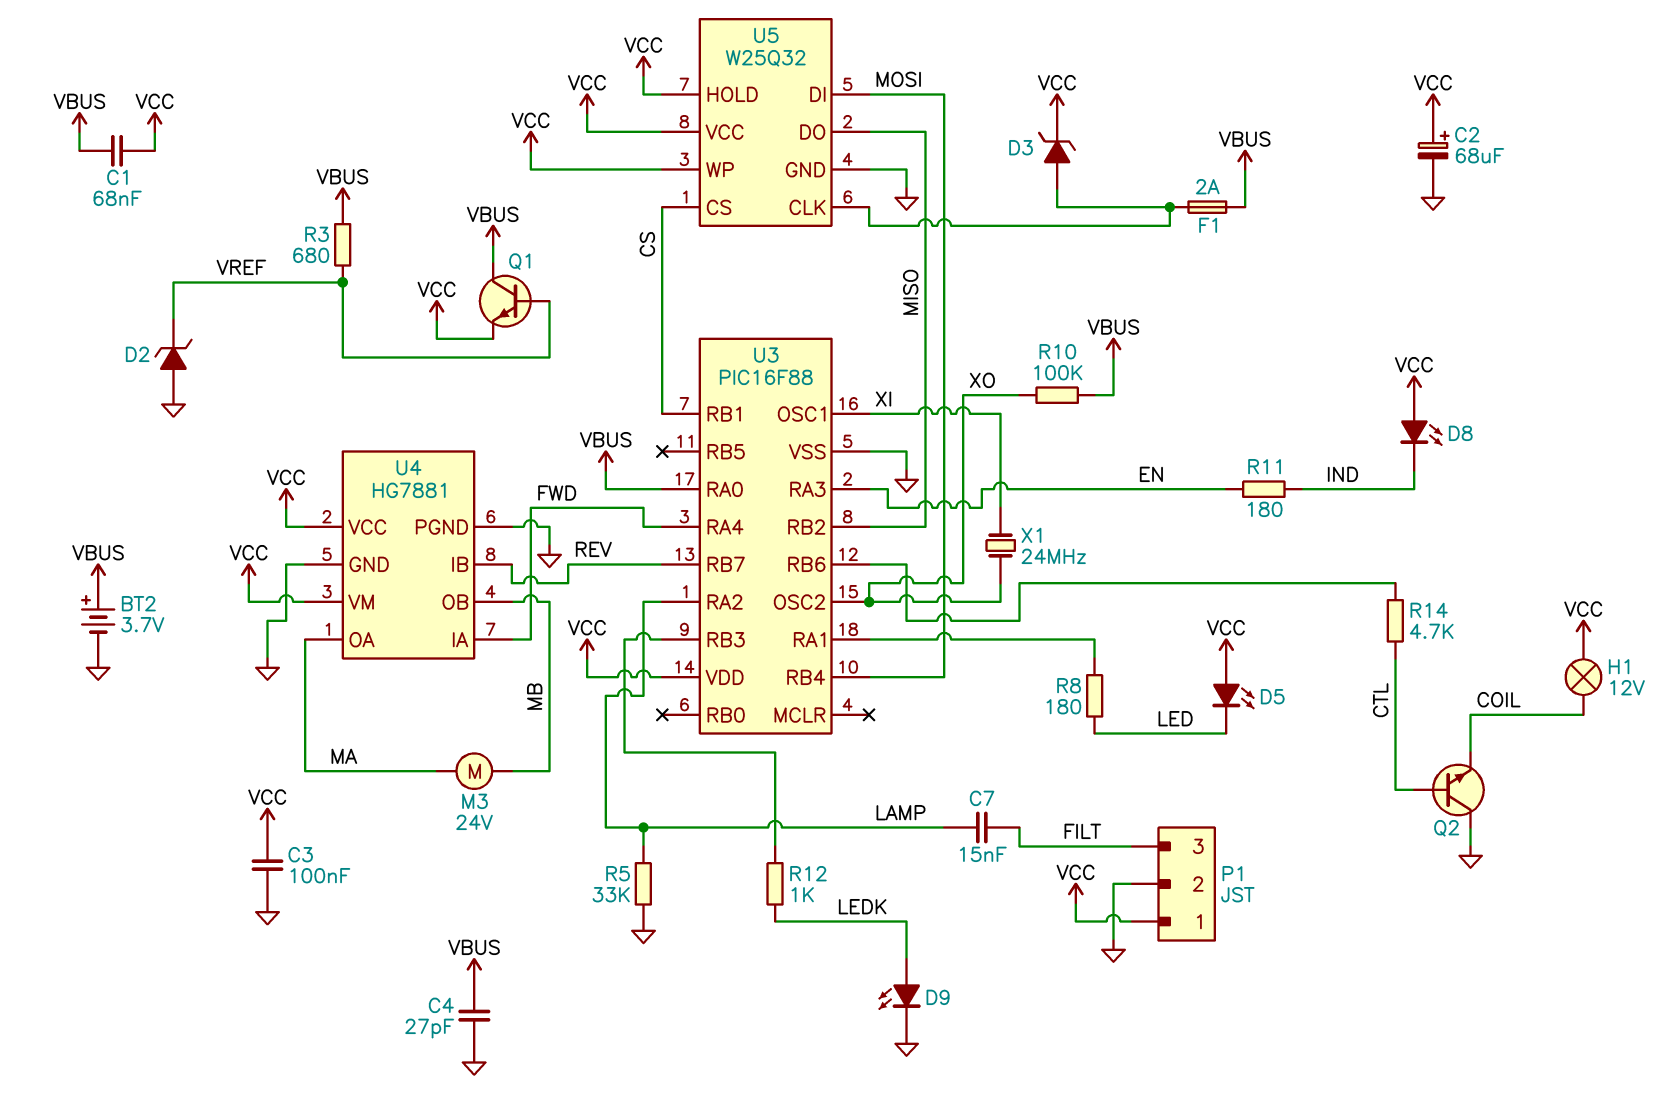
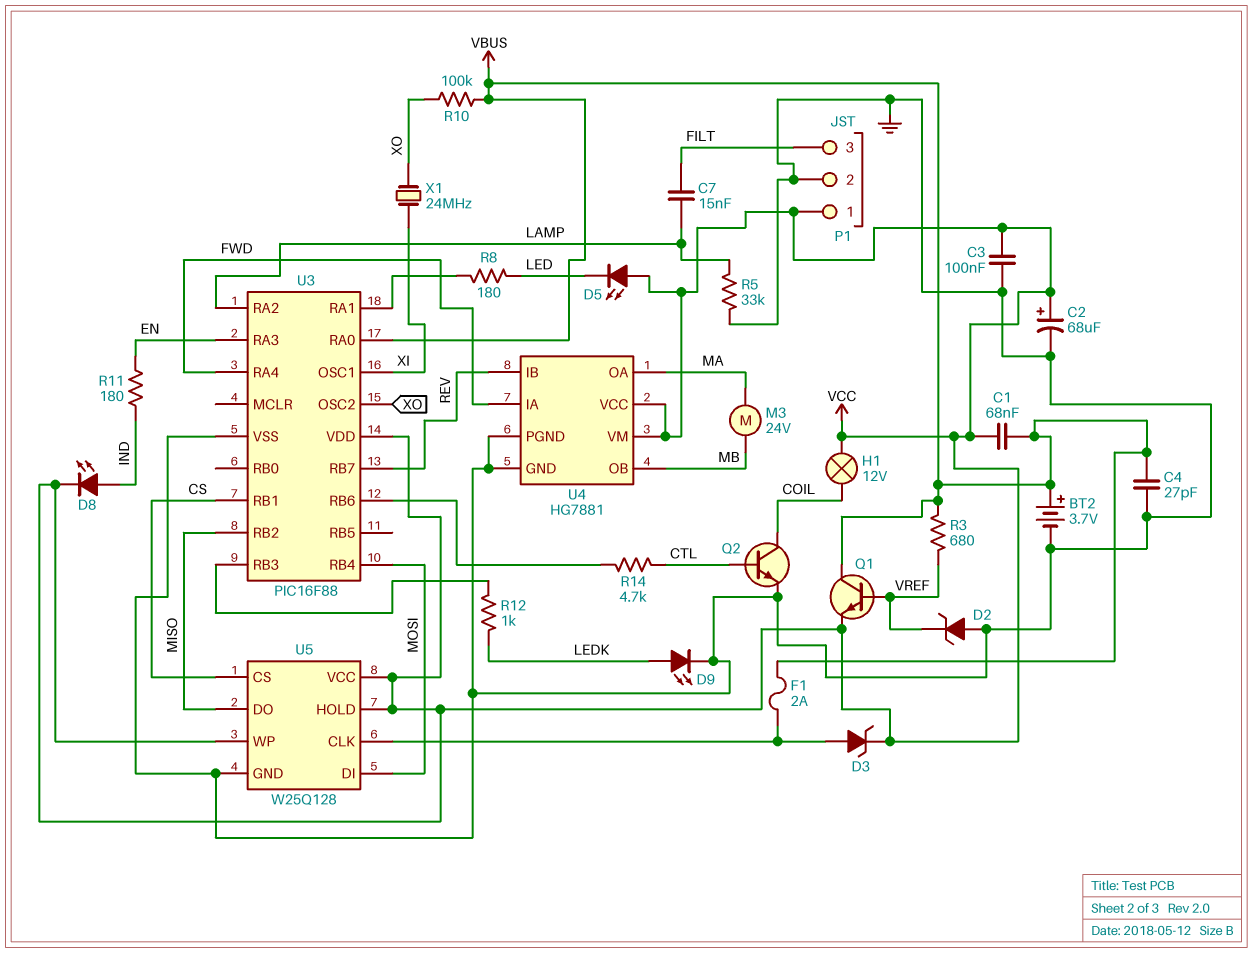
D8: LED (A VCC, K IND) -> LED (A IND, K VCC)
Q2: NPN (B CTL, C GND, E COIL) -> NPN (B CTL, C COIL, E GND)
U5: W25Q32 -> W25Q128

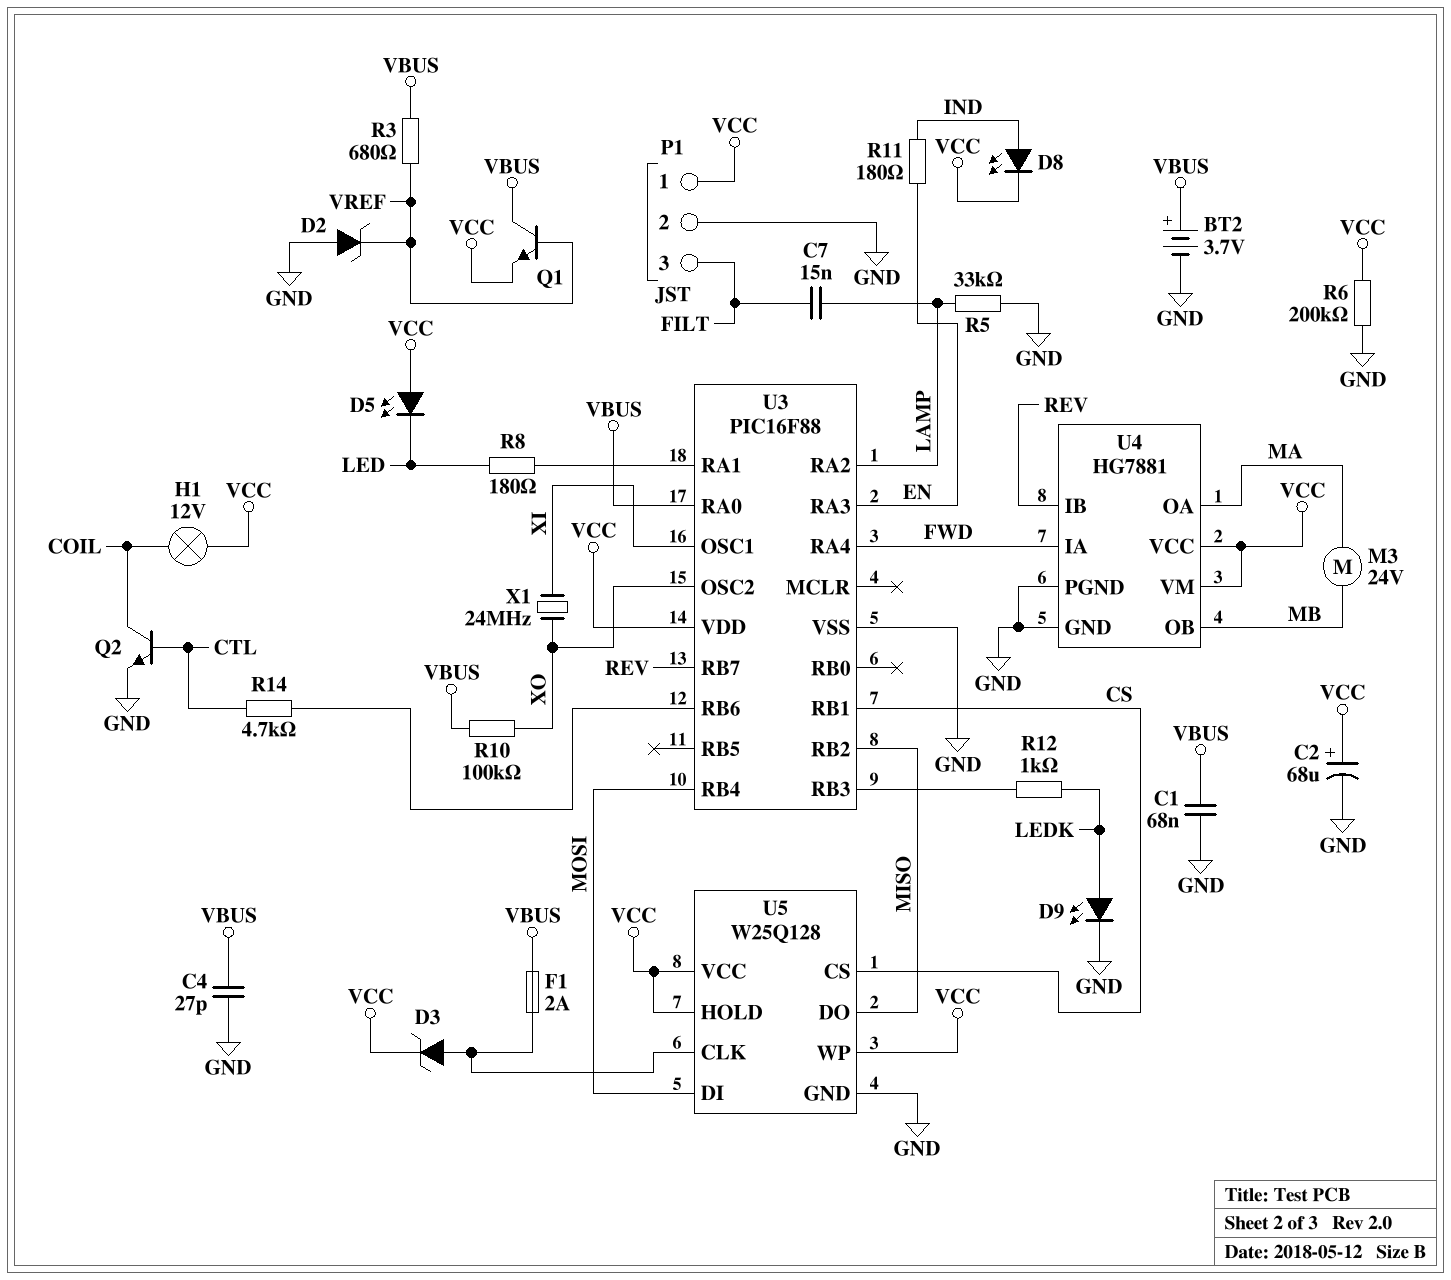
C1: 68nF (VBUS, VCC) -> 68nF (GND, VBUS)
C3: 100nF (GND, VCC) -> none
R6: none -> 200k (GND, VCC)

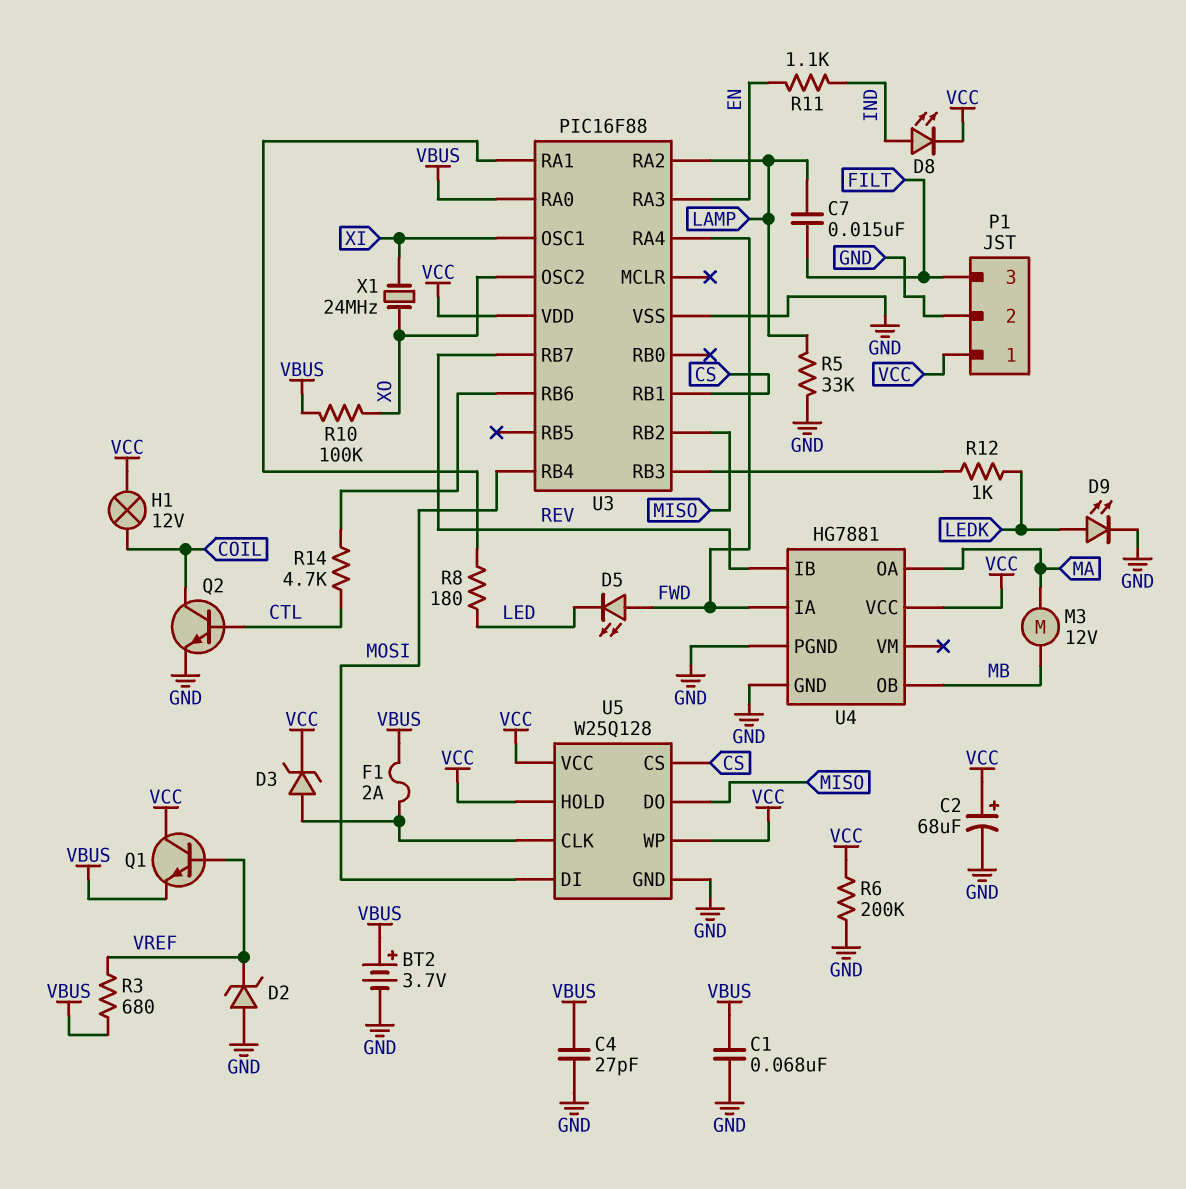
D5: LED (A VCC, K LED) -> LED (A FWD, K LED)
M3: motor 24V (MA, MB) -> motor 12V (MA, MB)
Q1: NPN (B VREF, C VBUS, E VCC) -> NPN (B VREF, C VCC, E VBUS)
R11: 180 (EN, IND) -> 1.1k (EN, IND)
U4 pin VM: VCC -> none

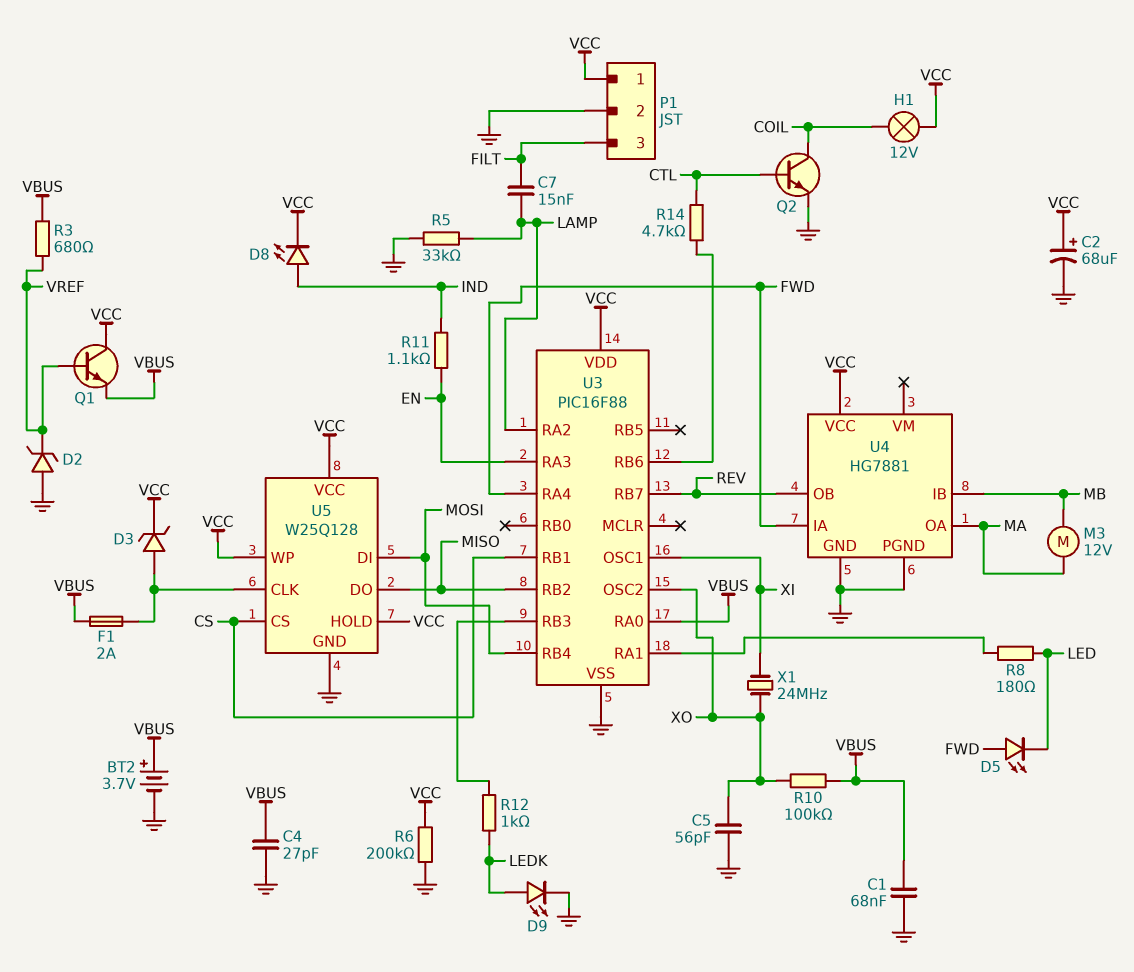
C5: none -> 56pF (GND, XO)
U4 pin IB: REV -> MB
U4 pin OB: MB -> REV

